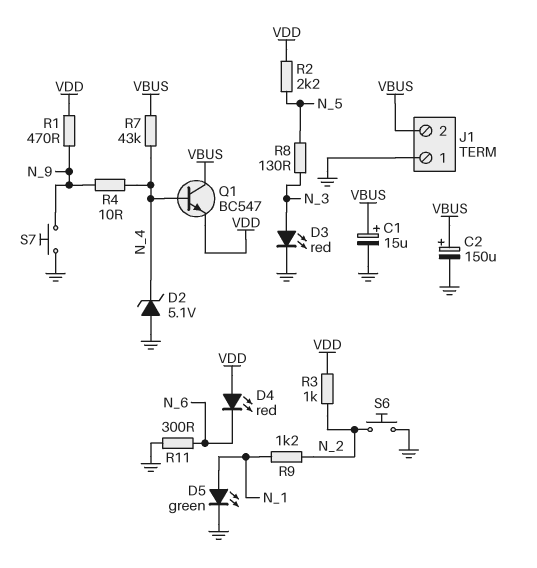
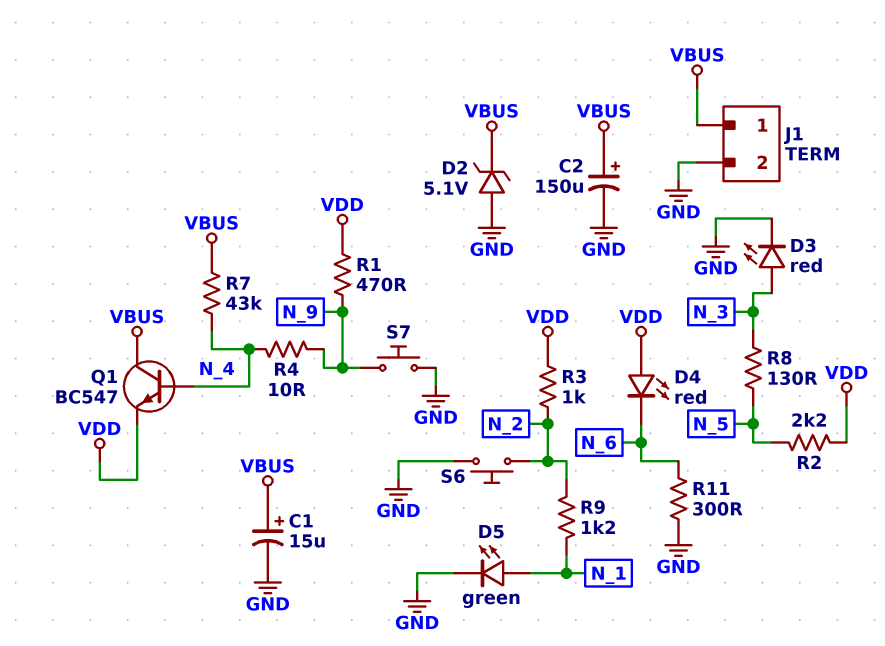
D2: zener 5.1V (A GND, K N_4) -> zener 5.1V (A GND, K VBUS)
J1 pin 1: GND -> VBUS
J1 pin 2: VBUS -> GND

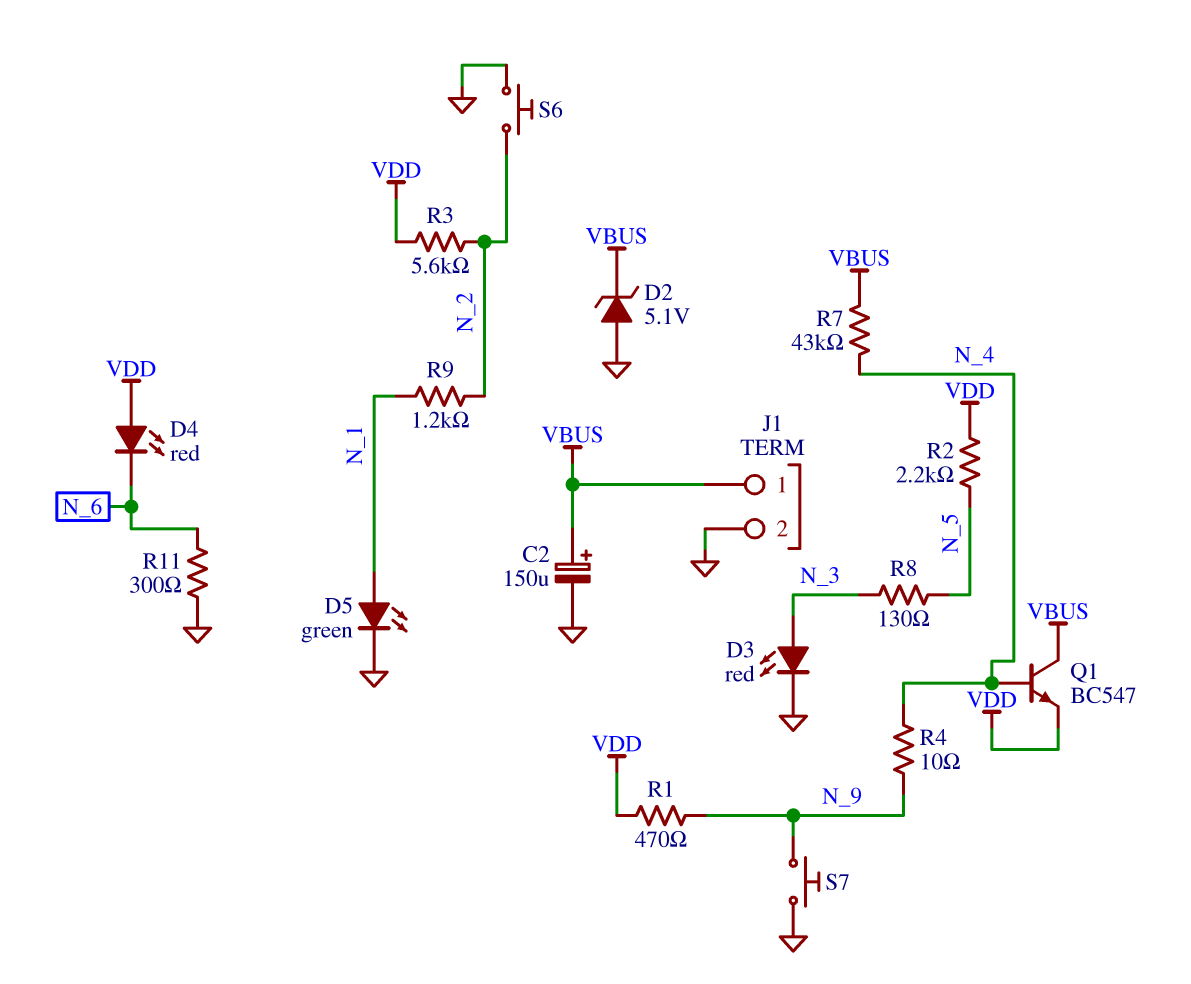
C1: 15uF (plus VBUS, minus GND) -> none
R3: 1k (N_2, VDD) -> 5.6k (N_2, VDD)

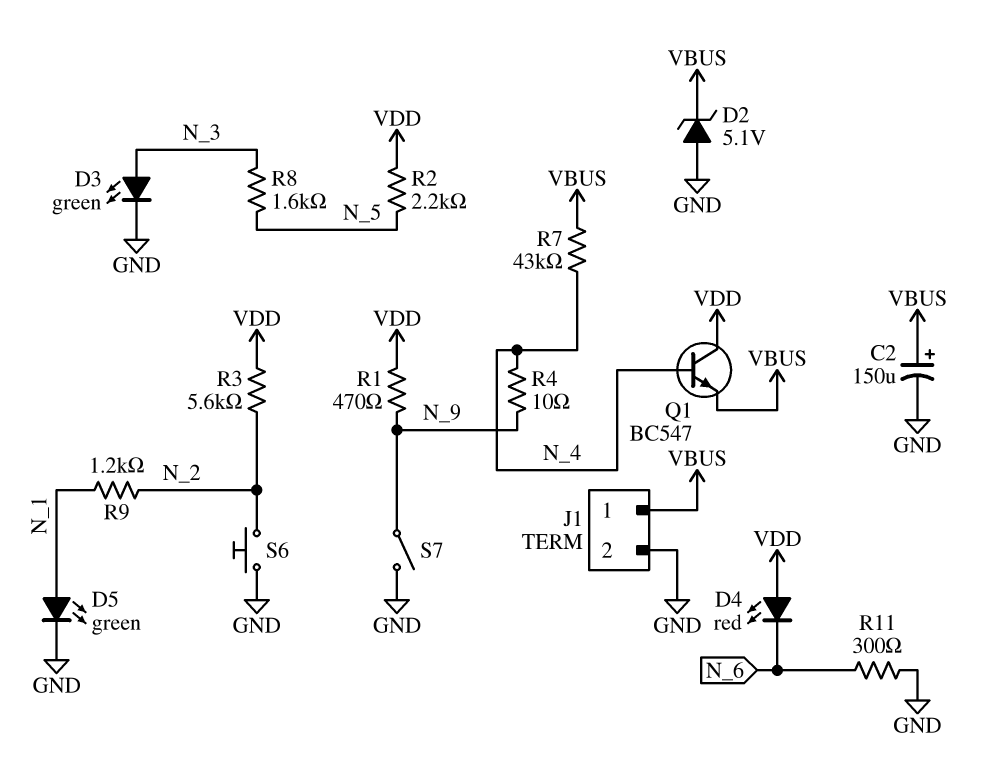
D3: LED red (A N_3, K GND) -> LED green (A N_3, K GND)
Q1: NPN BC547 (B N_4, C VBUS, E VDD) -> NPN BC547 (B N_4, C VDD, E VBUS)
R8: 130 (N_3, N_5) -> 1.6k (N_3, N_5)
S7: button (GND, N_9) -> switch (GND, N_9)

